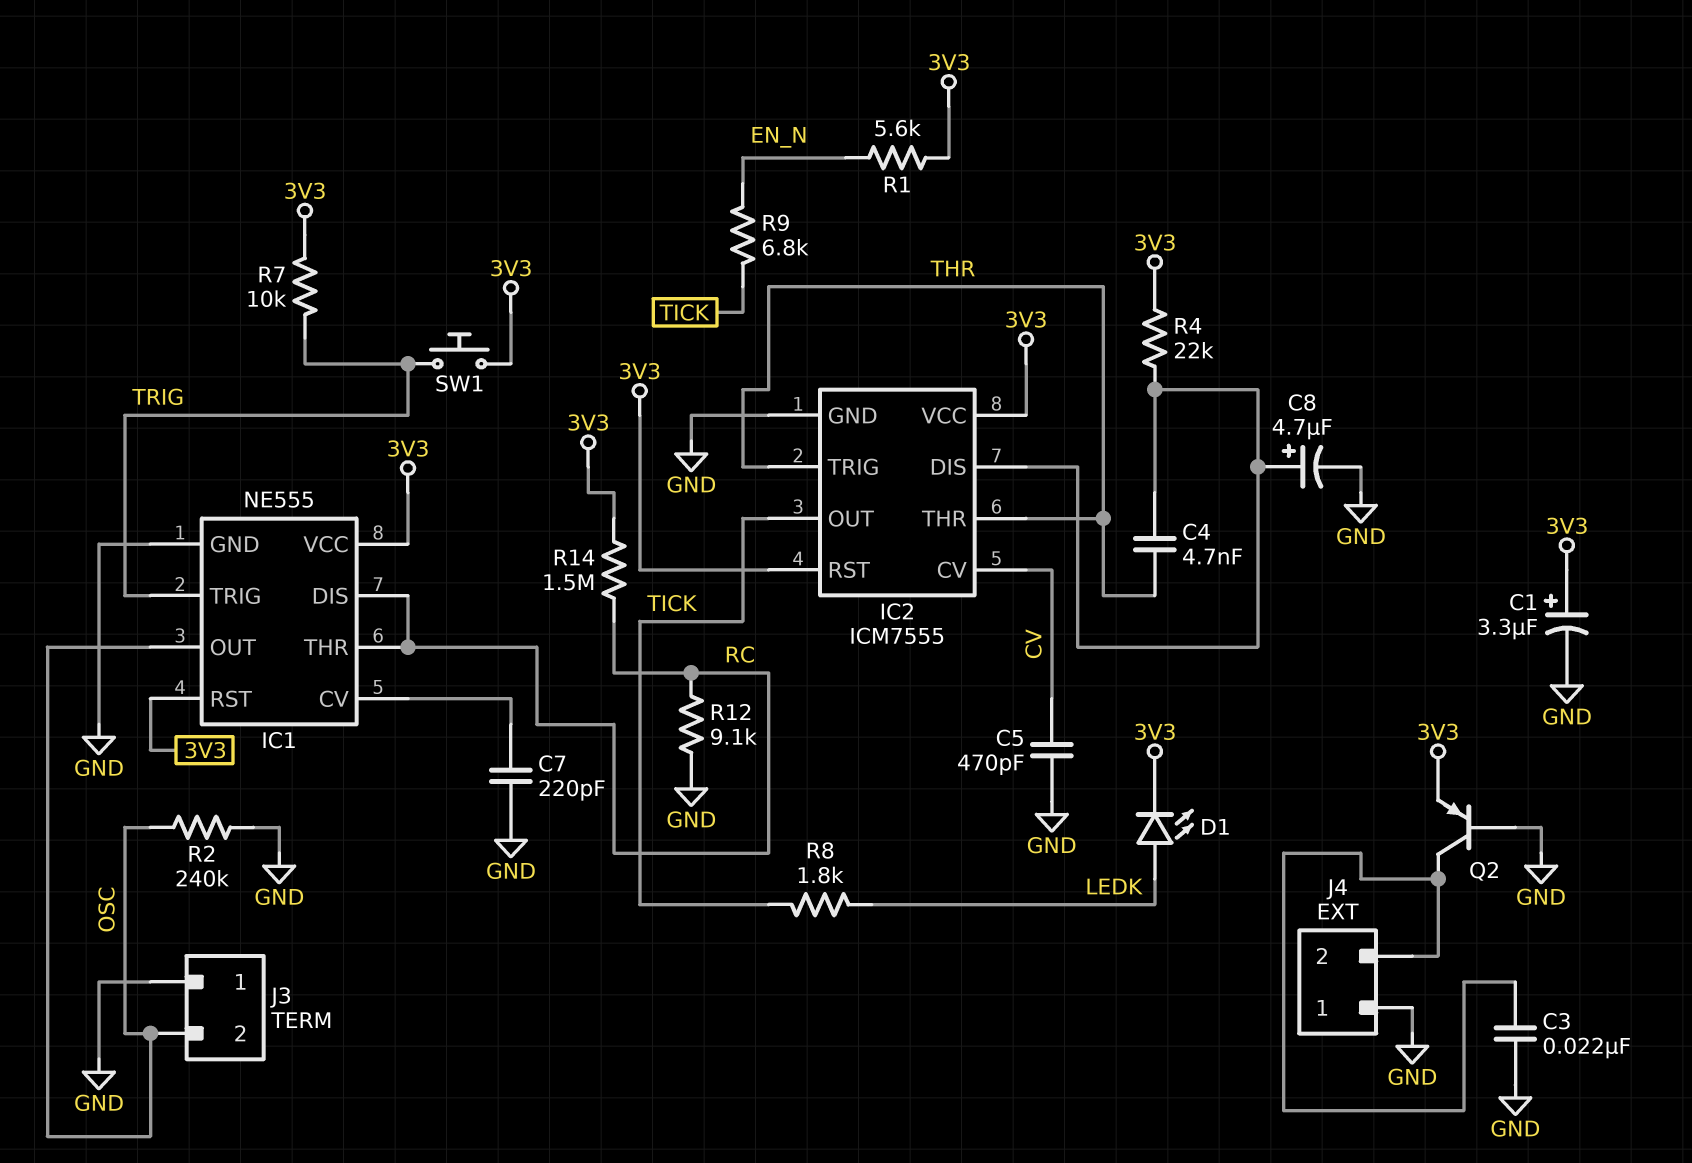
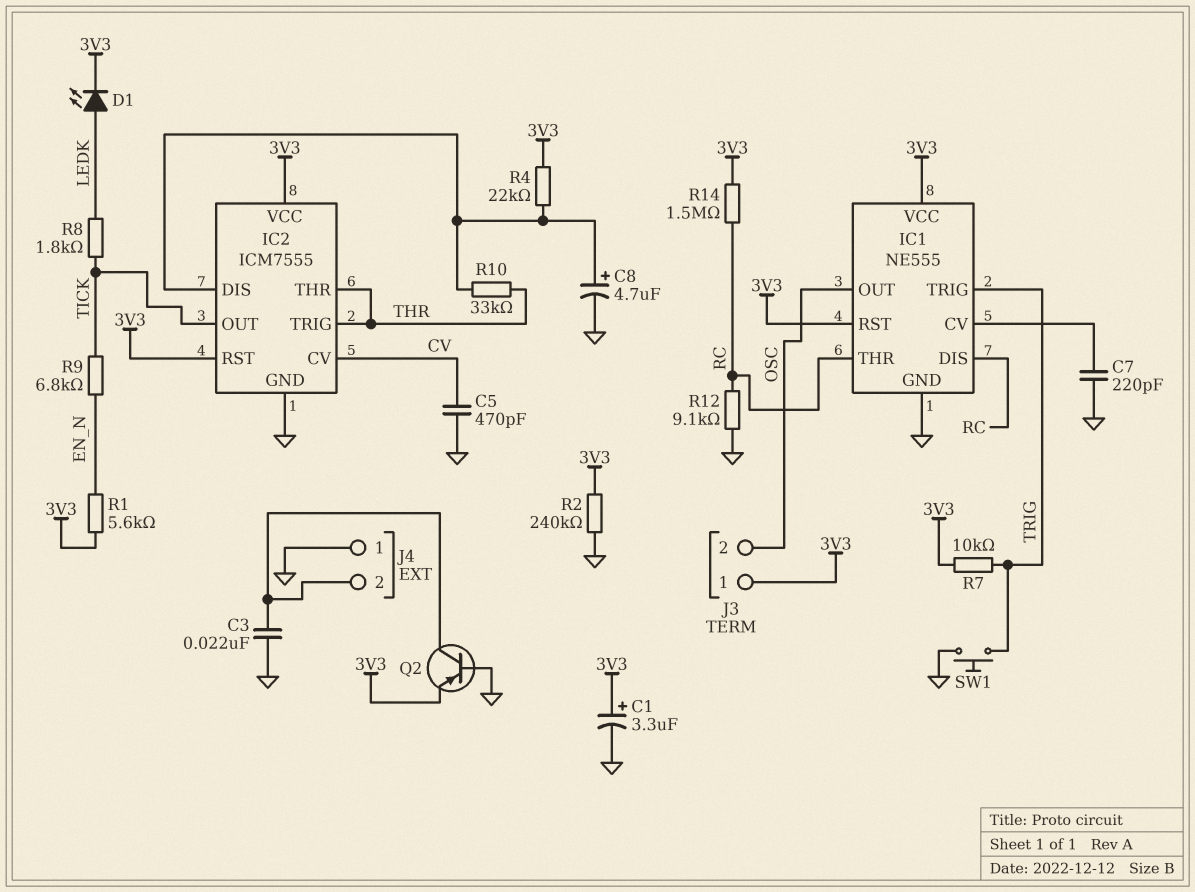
C4: 4.7nF (IC2/DIS, THR) -> none
J3 pin 1: GND -> 3V3
R2: 240k (GND, OSC) -> 240k (3V3, GND)
R10: none -> 33k (IC2/DIS, THR)
SW1: button (3V3, TRIG) -> button (GND, TRIG)

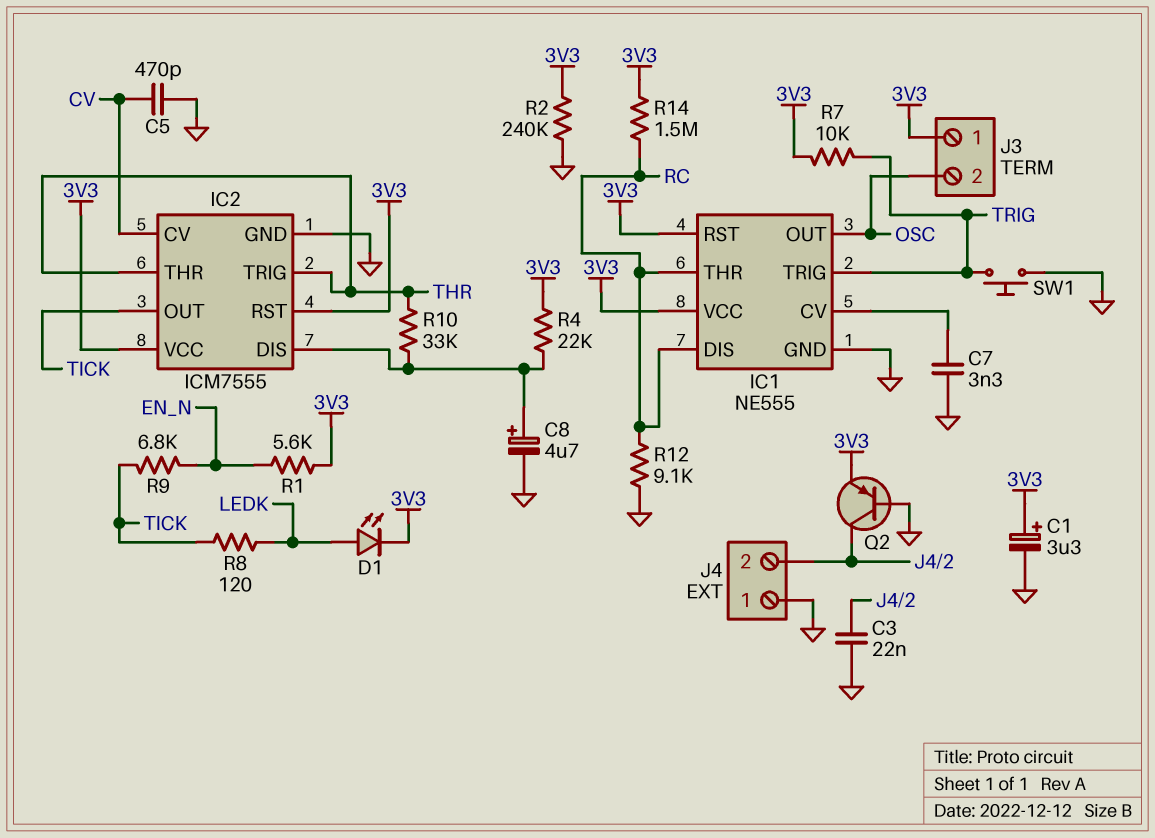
C7: 220pF (GND, IC1/CV) -> 3.3nF (GND, IC1/CV)
R8: 1.8k (LEDK, TICK) -> 120 (LEDK, TICK)

